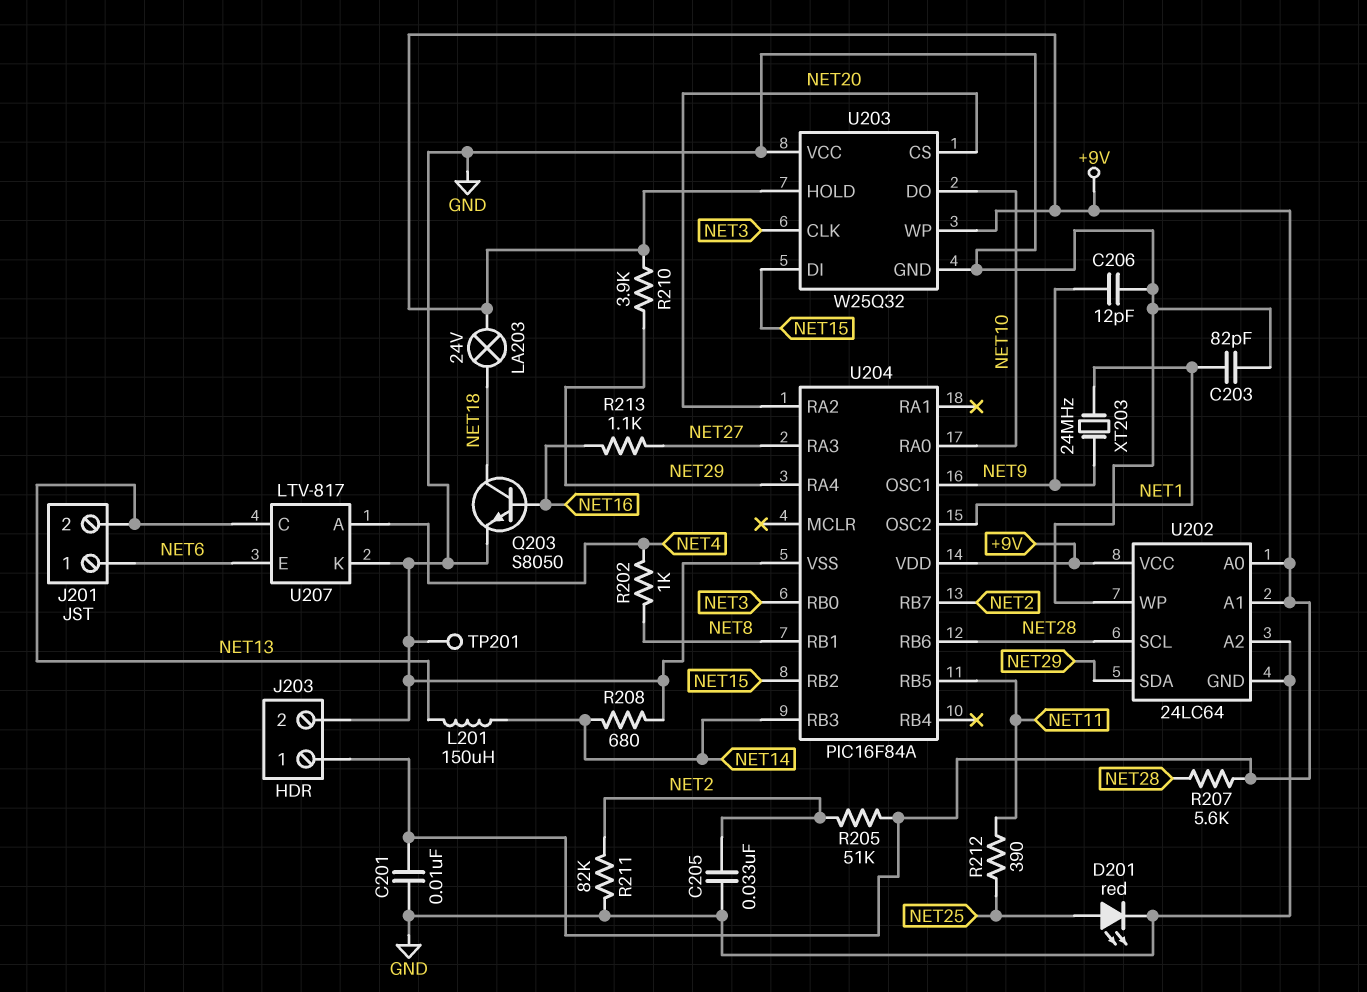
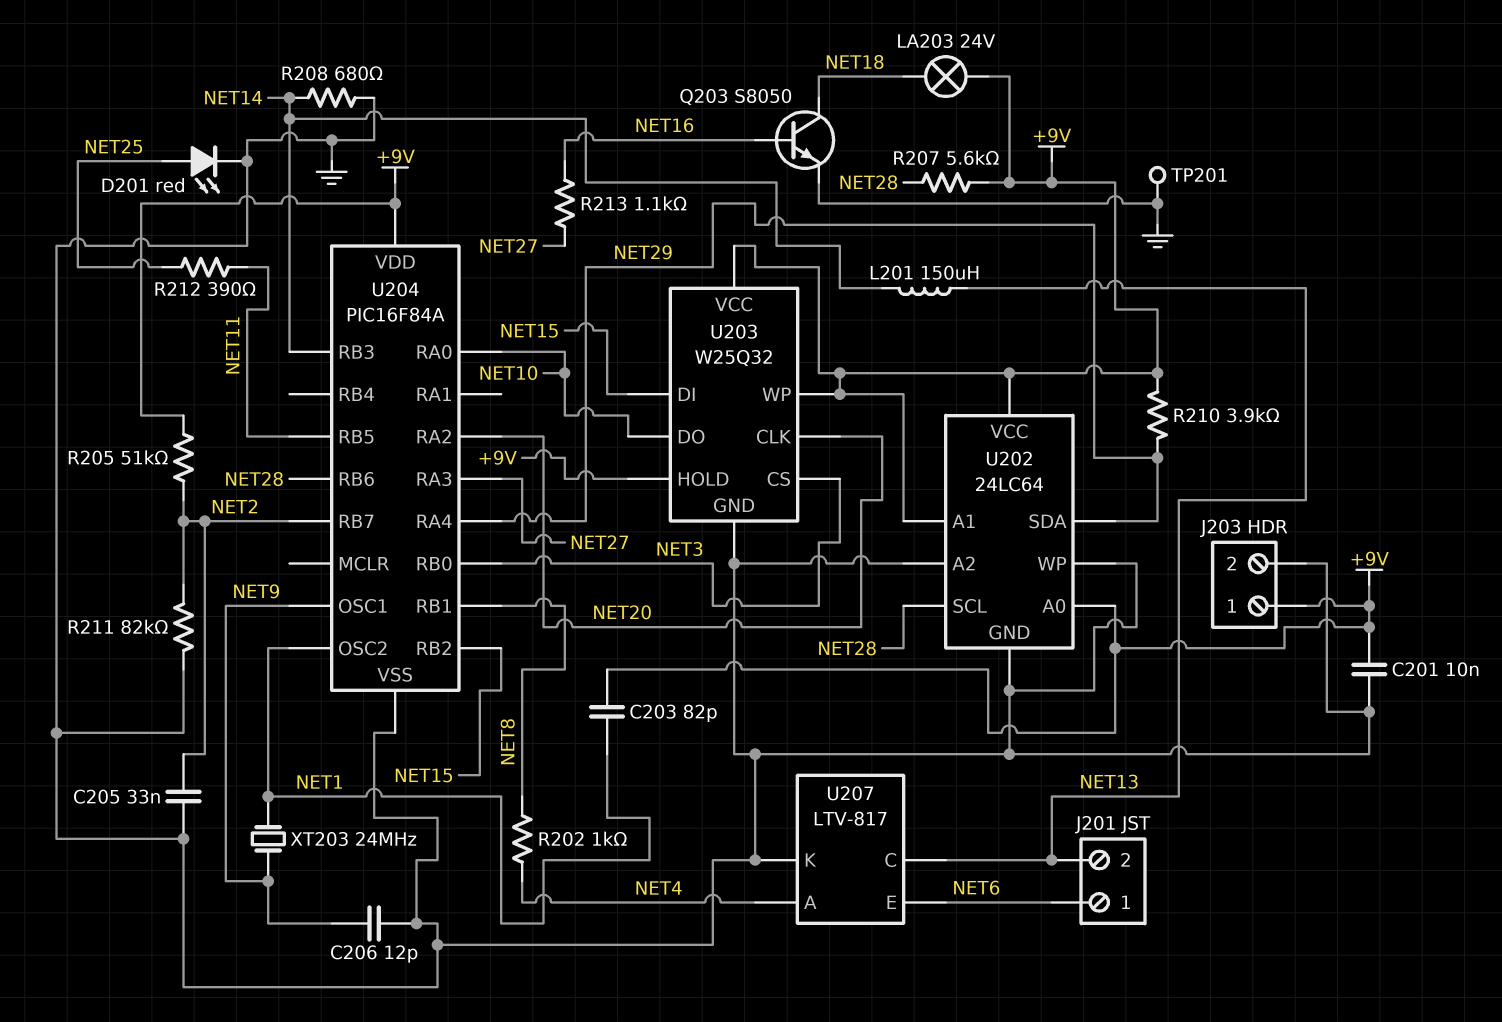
C203: 82pF (GND, NET1) -> 82pF (+9V, NET1)
U203 pin CLK: NET3 -> NET20
U203 pin CS: NET20 -> NET3
U203 pin VCC: GND -> +9V

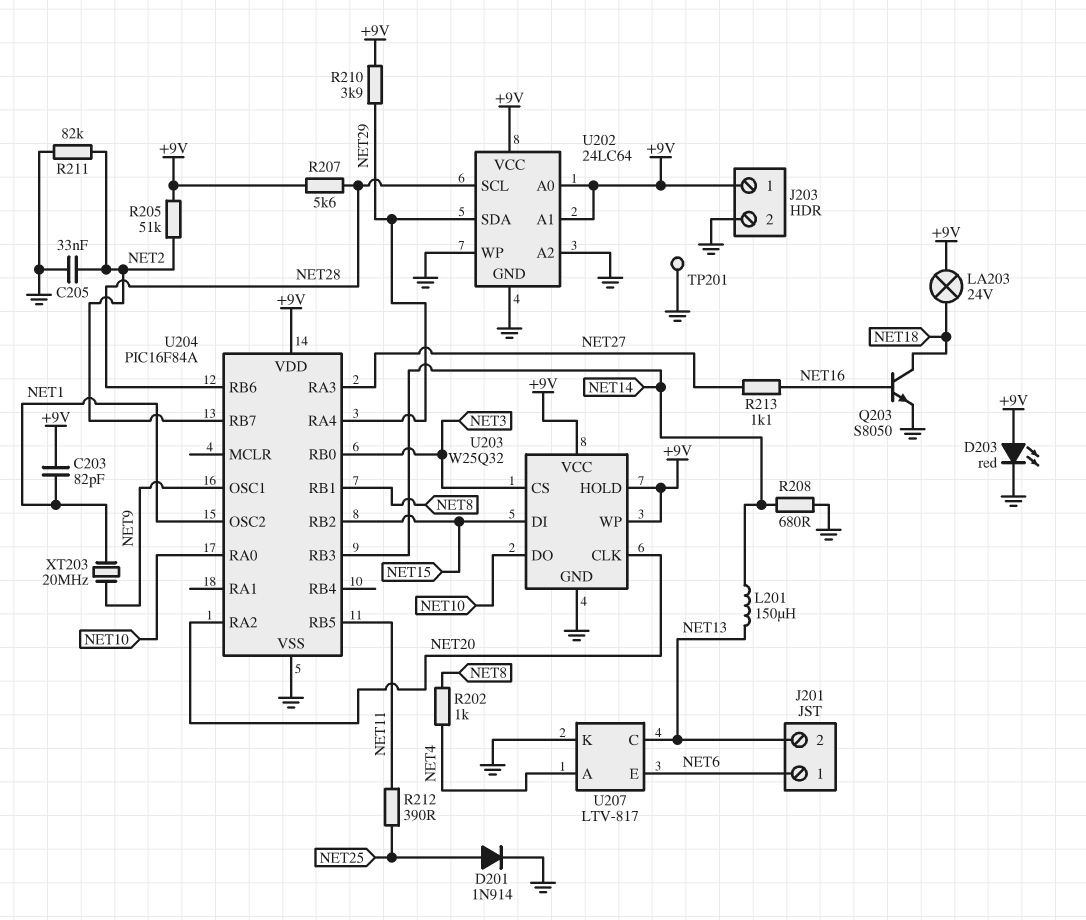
C201: 10nF (+9V, GND) -> none
C206: 12pF (GND, NET9) -> none
D201: LED red (A NET25, K GND) -> diode 1N914 (A NET25, K GND)
D203: none -> LED red (A +9V, K GND)
XT203: 24MHz (NET1, NET9) -> 20MHz (NET1, NET9)

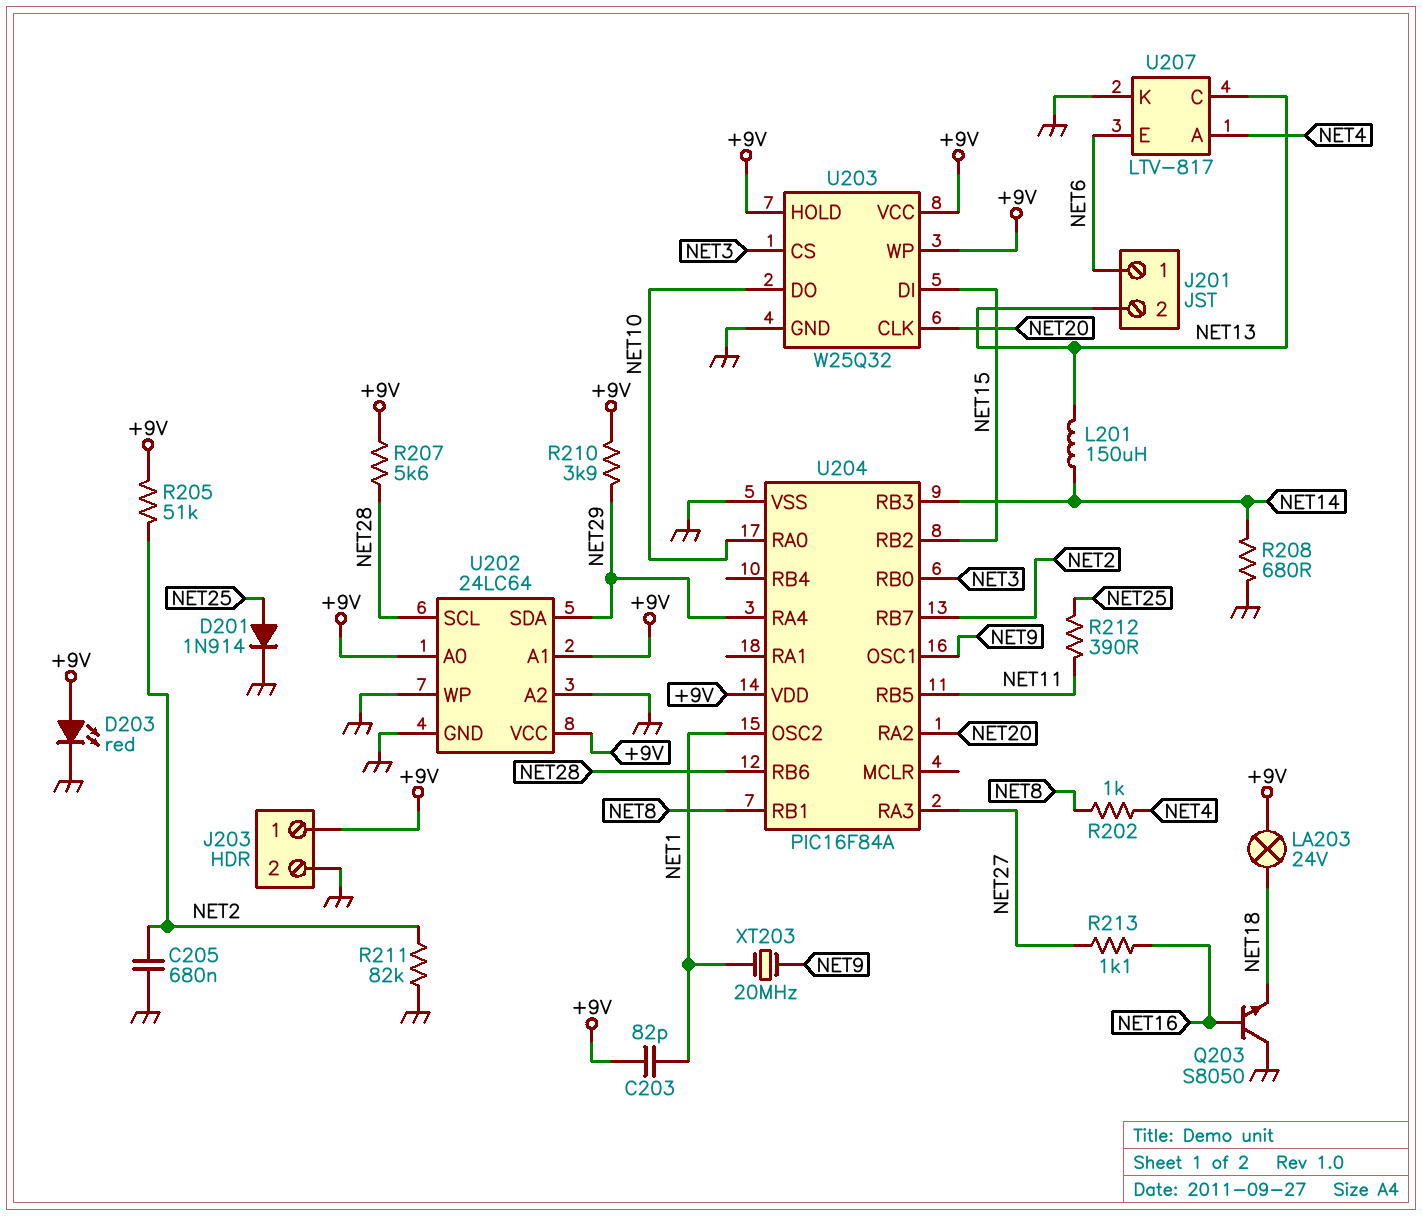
C205: 33nF (GND, NET2) -> 680nF (GND, NET2)
Q203: NPN S8050 (B NET16, C NET18, E GND) -> NPN S8050 (B NET16, C GND, E NET18)
TP201: test point (GND) -> none

